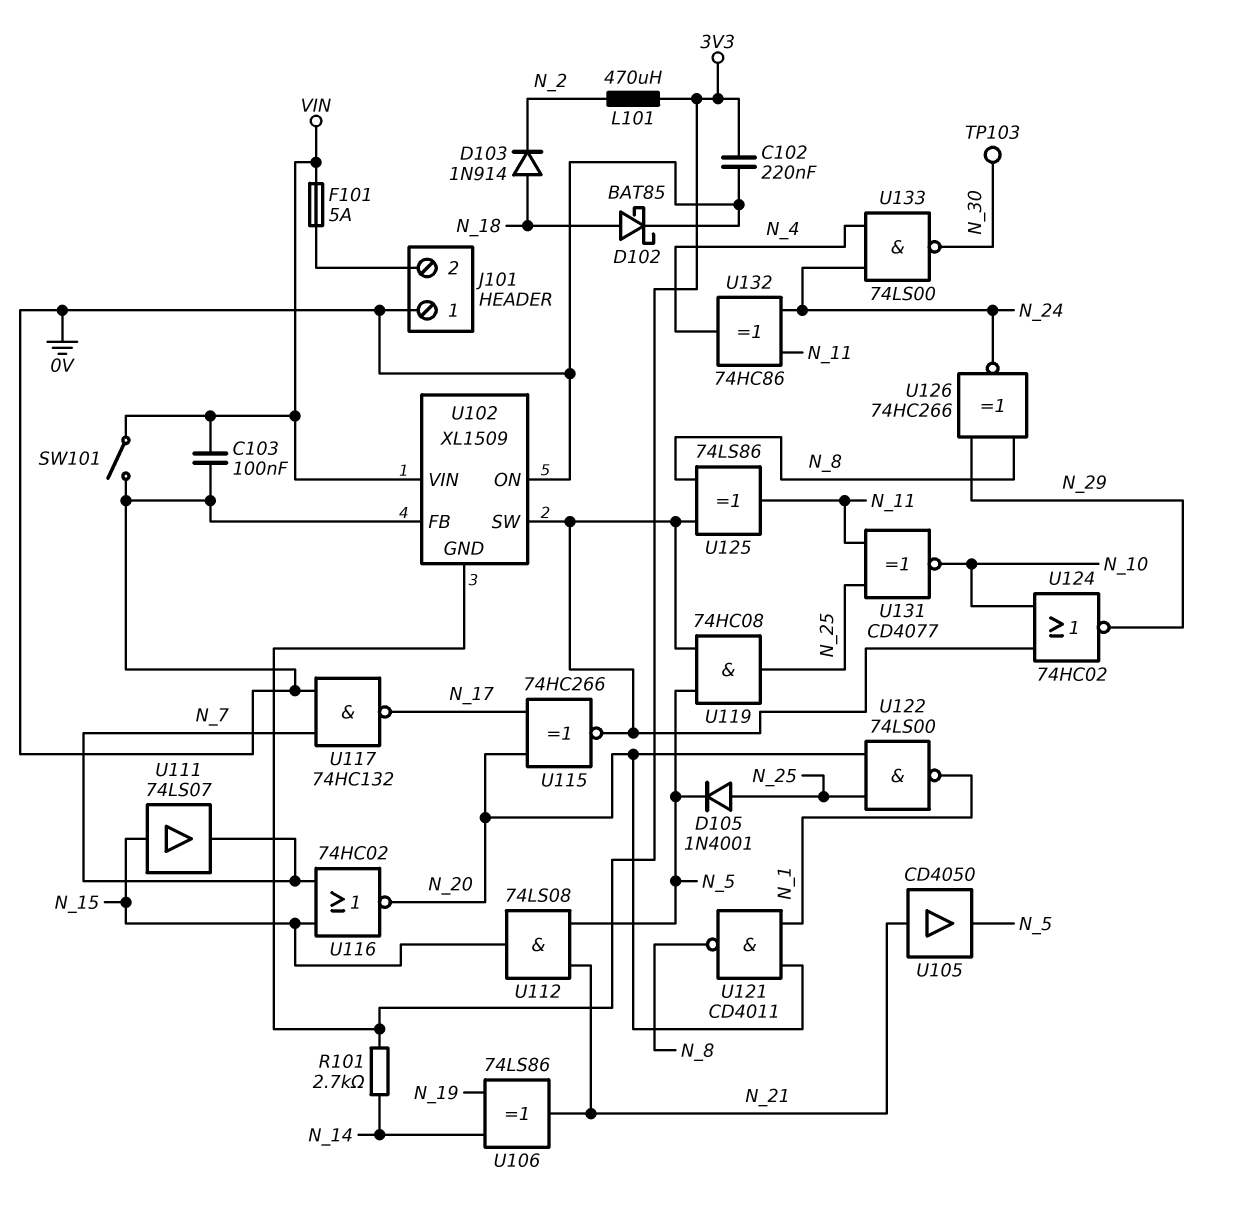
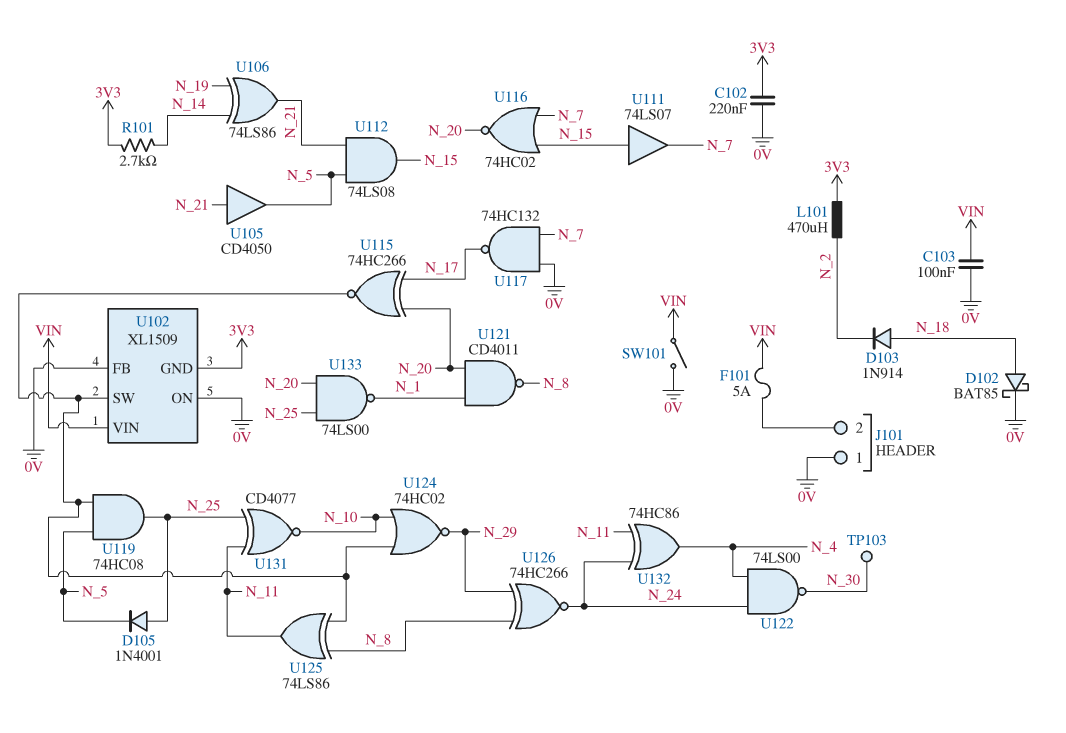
U122: NAND 74LS00 (in N_20, in N_25, out N_1) -> NAND 74LS00 (in N_4, in N_24, out N_30)
U133: NAND 74LS00 (in N_4, in N_24, out N_30) -> NAND 74LS00 (in N_20, in N_25, out N_1)

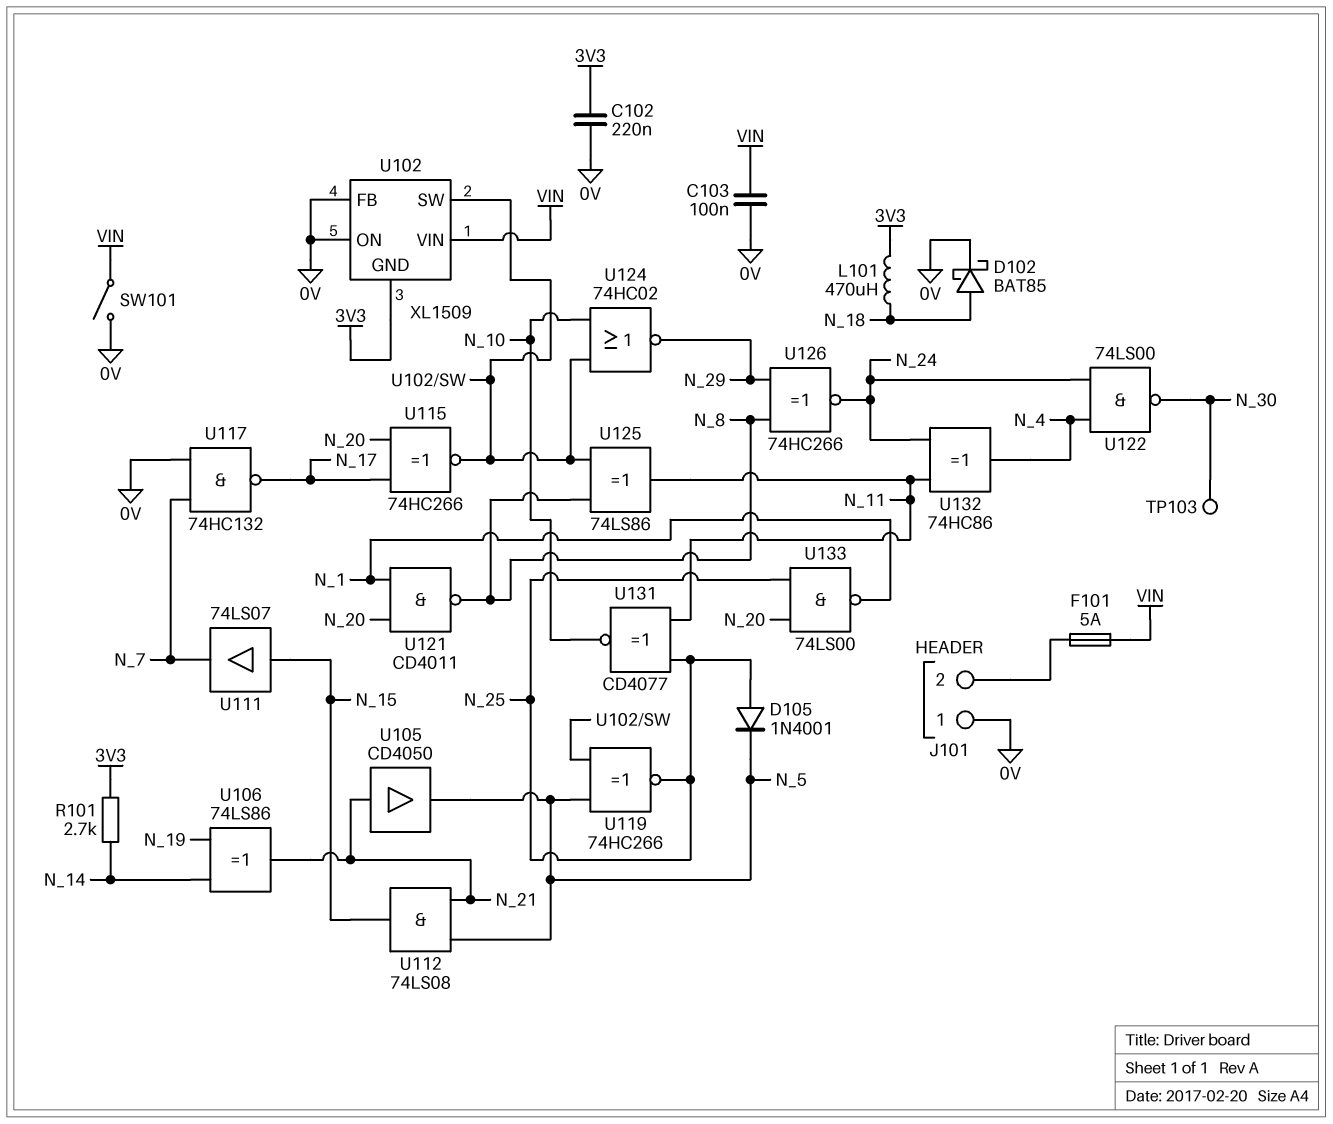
D103: diode 1N914 (A N_18, K N_2) -> none
L101: 470uH (3V3, N_2) -> 470uH (3V3, N_18)
U116: NOR 74HC02 (in N_7, in N_15, out N_20) -> none
U119: AND 74HC08 (in N_5, in U102/SW, out N_25) -> XNOR 74HC266 (in N_5, in U102/SW, out N_25)

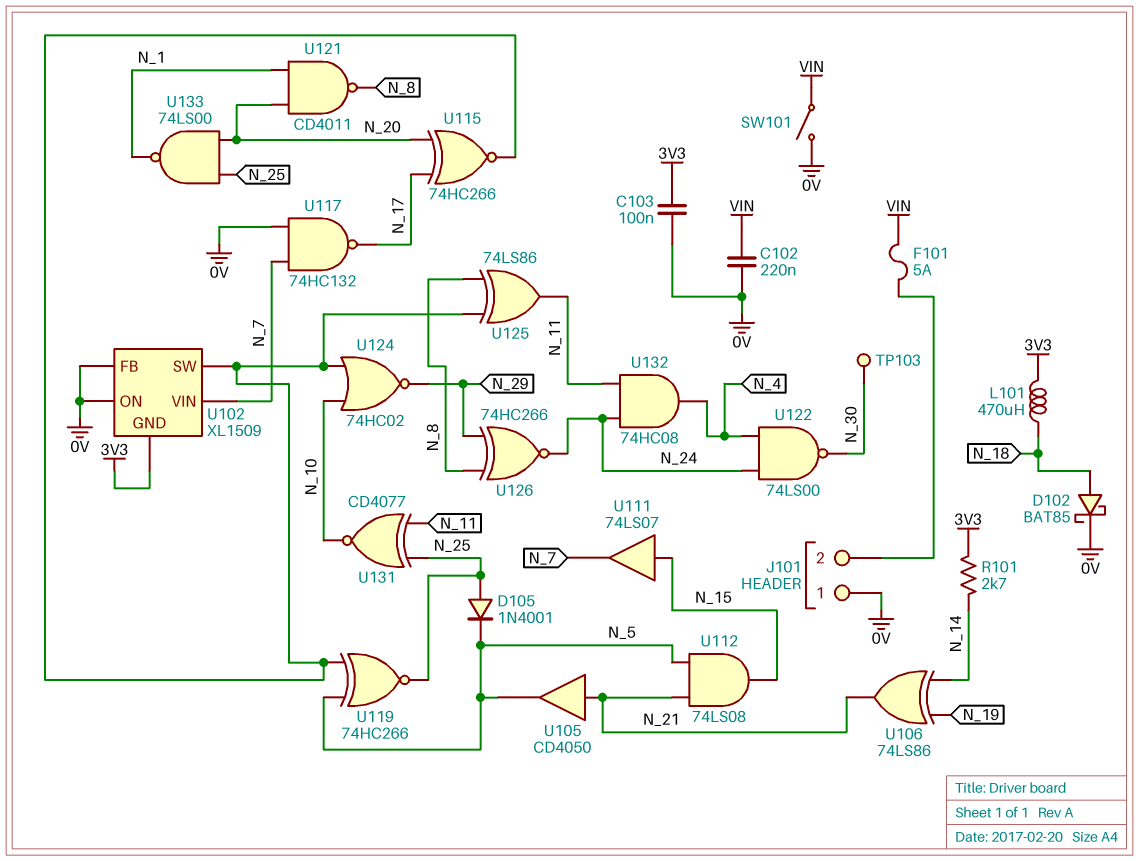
C102: 220nF (0V, 3V3) -> 220nF (0V, VIN)
C103: 100nF (0V, VIN) -> 100nF (0V, 3V3)
U102 pin VIN: VIN -> N_7
U132: XOR 74HC86 (in N_11, in N_24, out N_4) -> AND 74HC08 (in N_11, in N_24, out N_4)

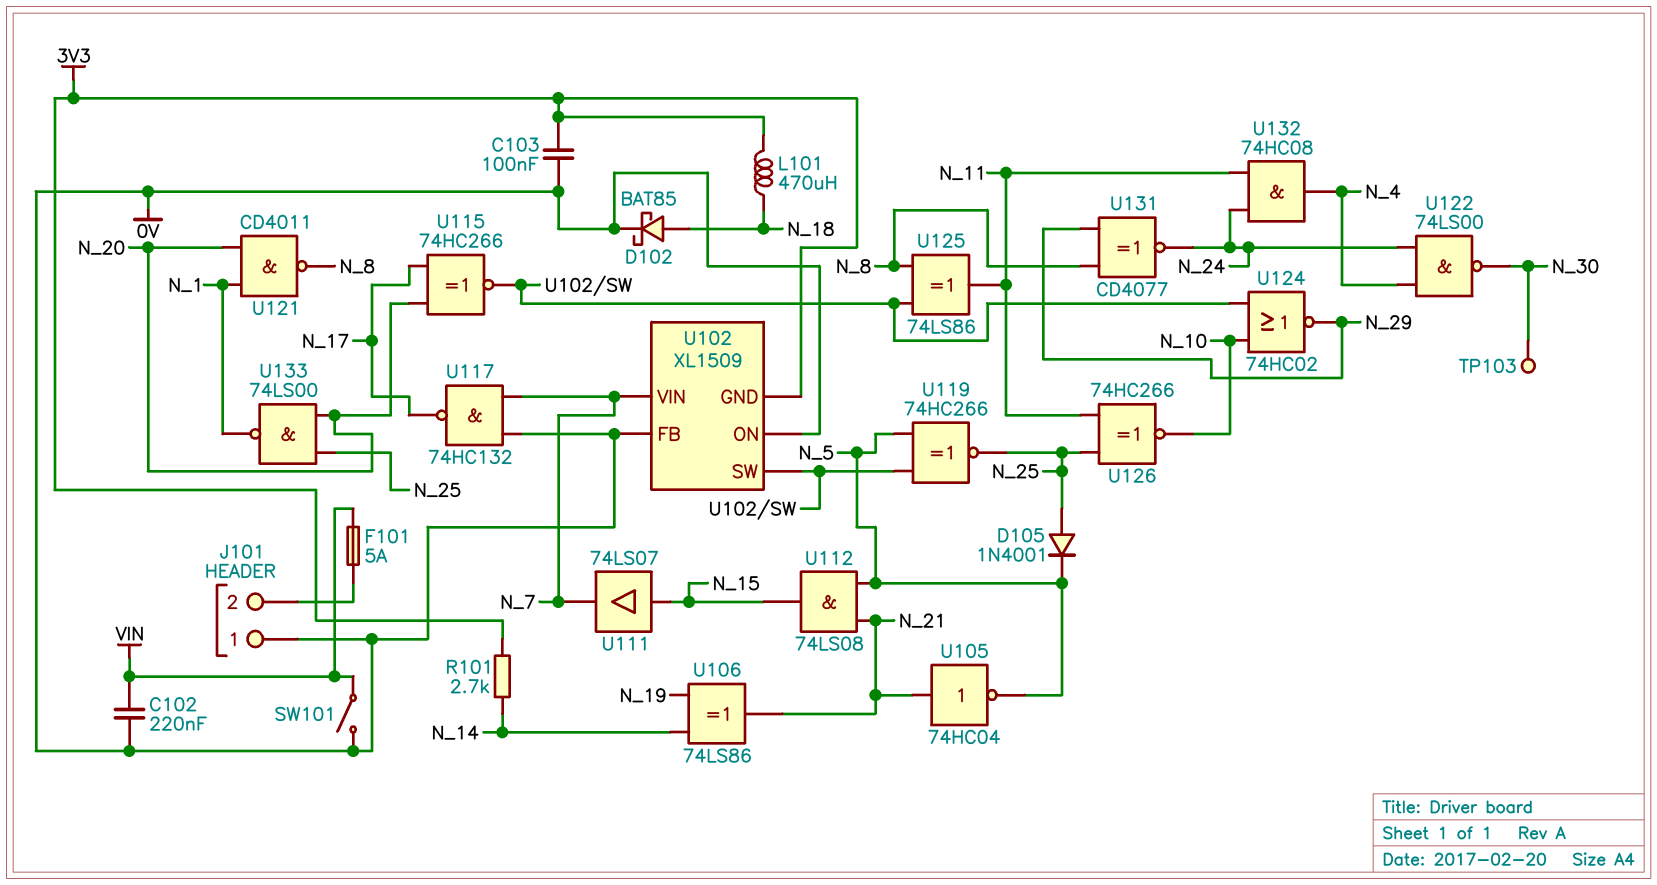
U105: buffer CD4050 (in N_21, out N_5) -> NOT 74HC04 (in N_21, out N_5)
U126: XNOR 74HC266 (in N_8, in N_29, out N_24) -> XNOR 74HC266 (in N_11, in N_25, out N_10)
U131: XNOR CD4077 (in N_11, in N_25, out N_10) -> XNOR CD4077 (in N_8, in N_29, out N_24)

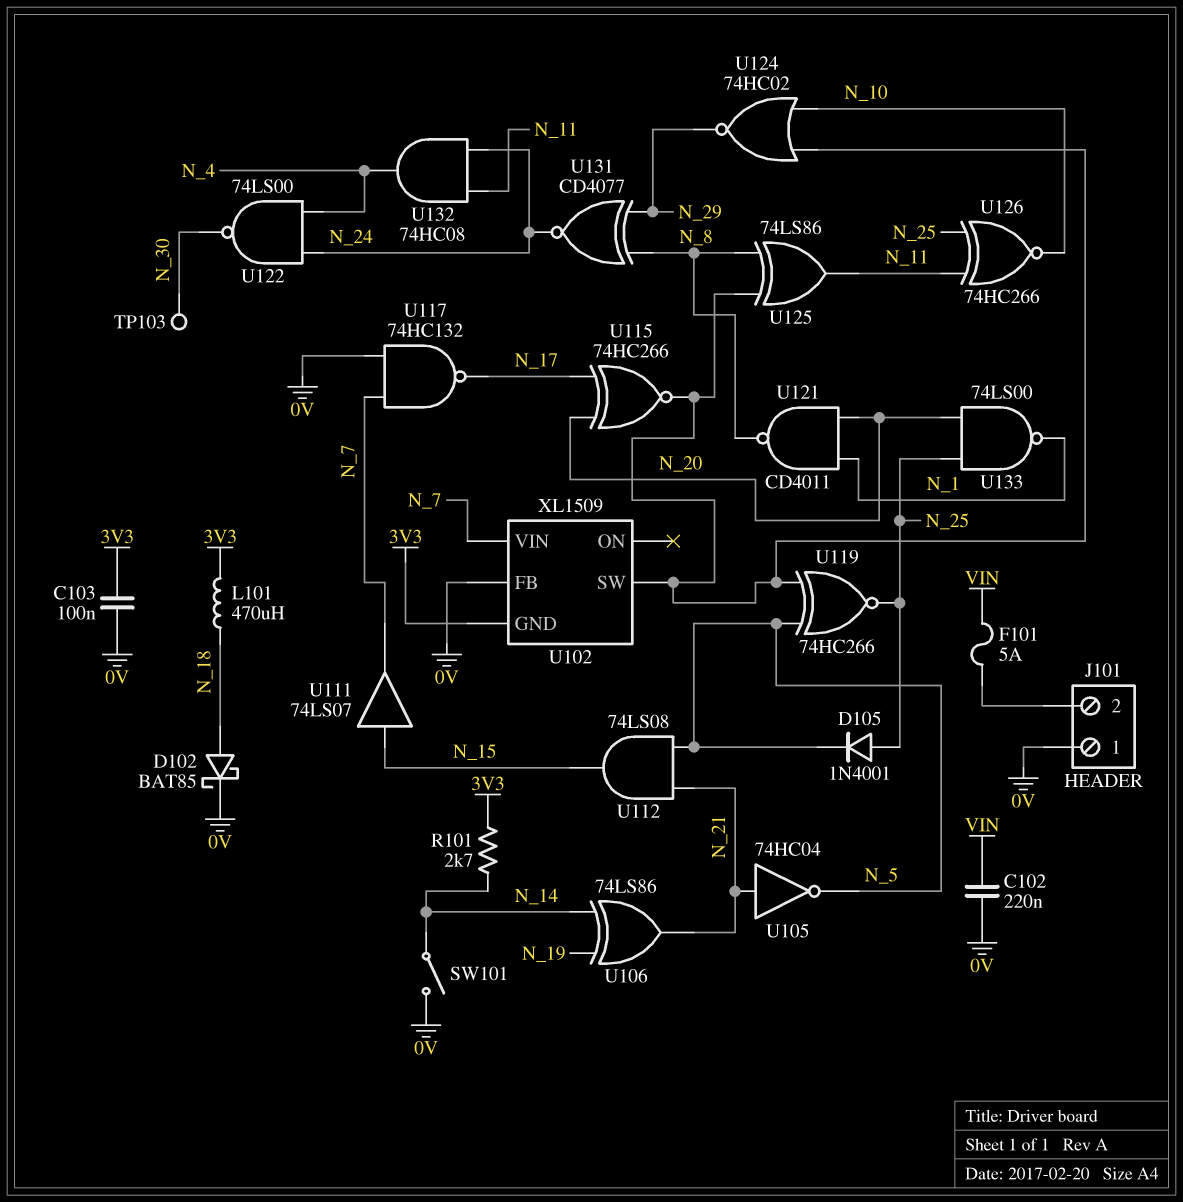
SW101: switch (0V, VIN) -> switch (0V, N_14)
U102 pin ON: 0V -> none

